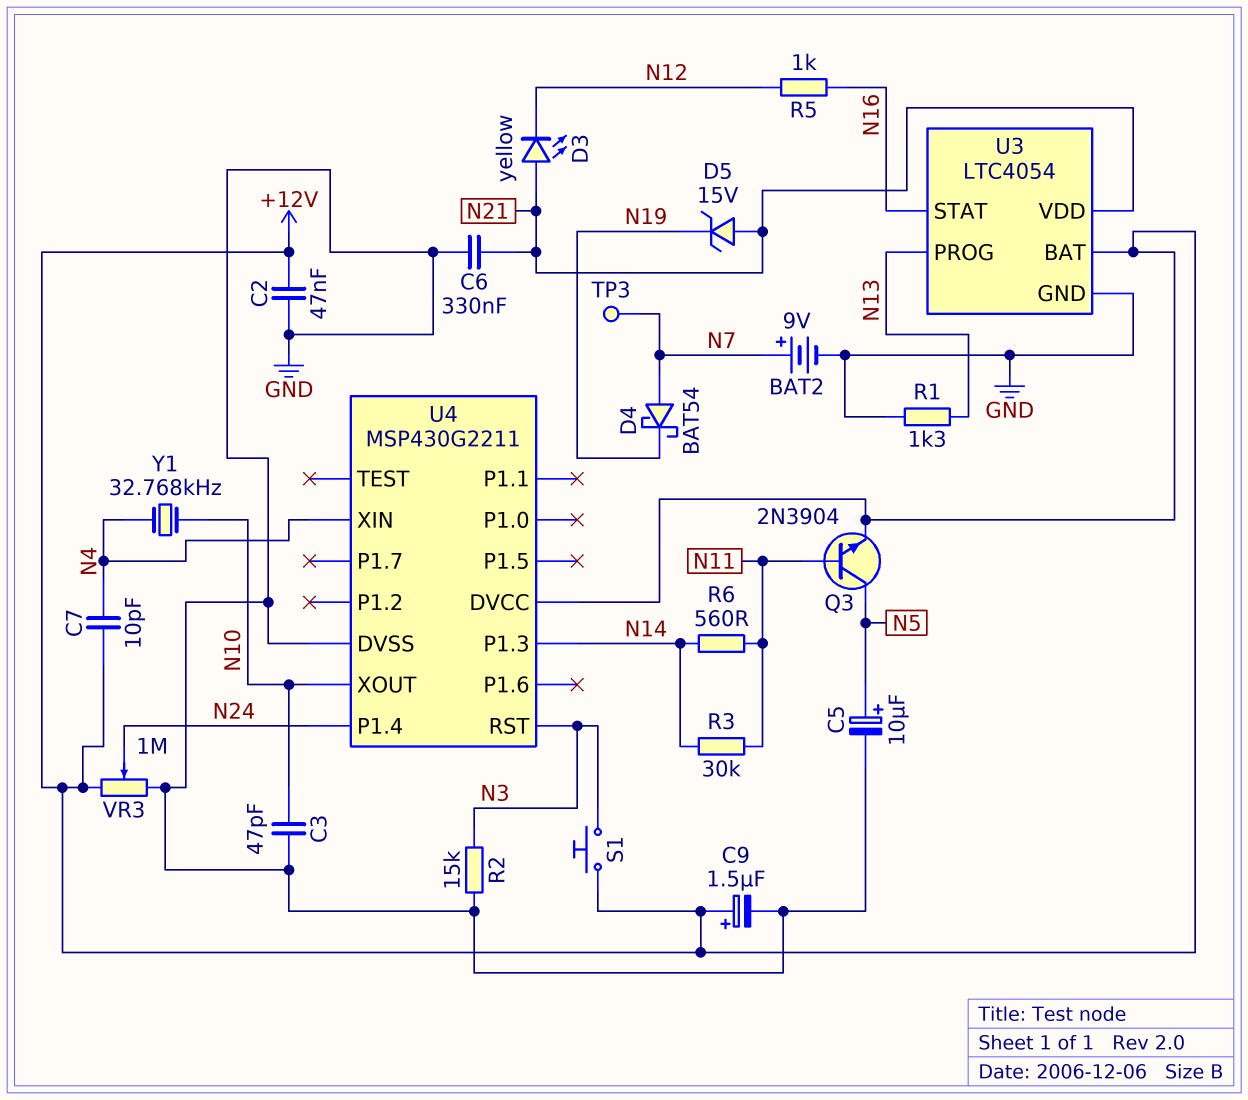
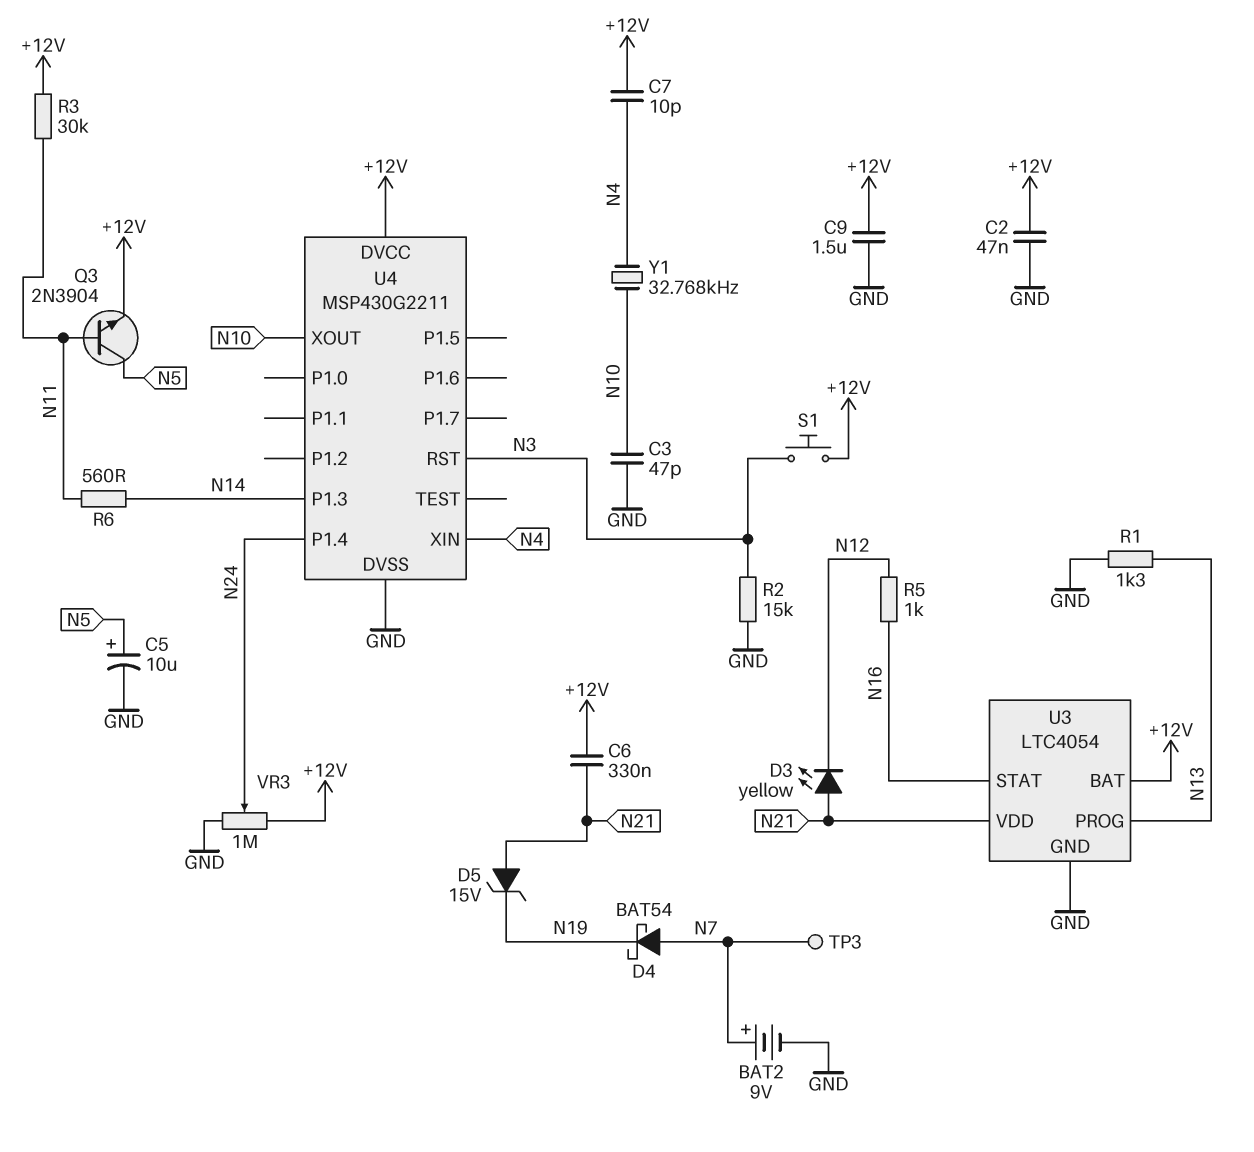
C6: 330nF (GND, N21) -> 330nF (+12V, N21)
C9: 1.5uF (plus +12V, minus GND) -> 1.5uF (+12V, GND)
R3: 30k (N11, N14) -> 30k (+12V, N11)

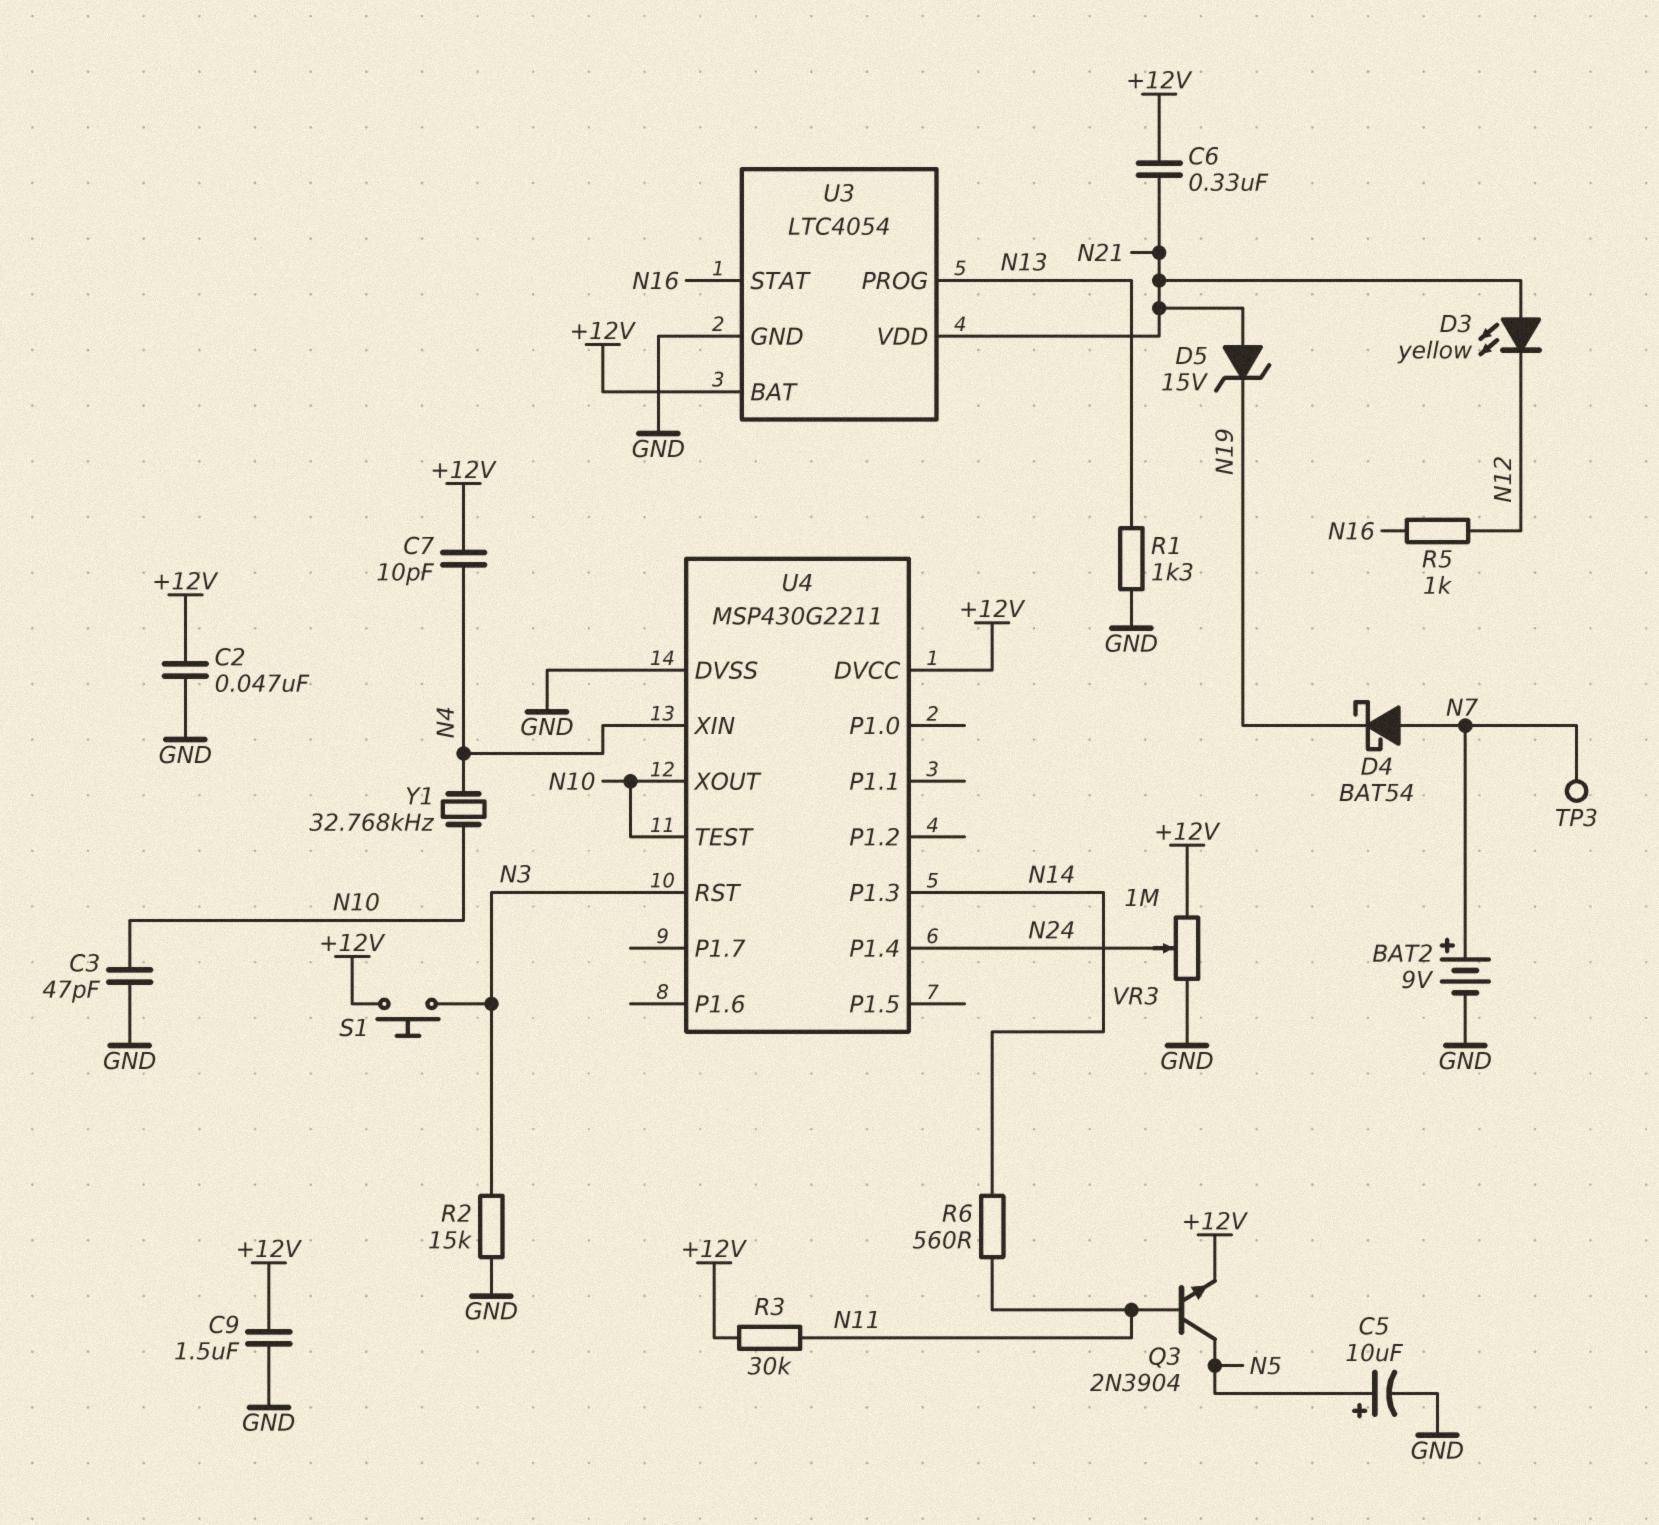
U4 pin TEST: none -> N10

